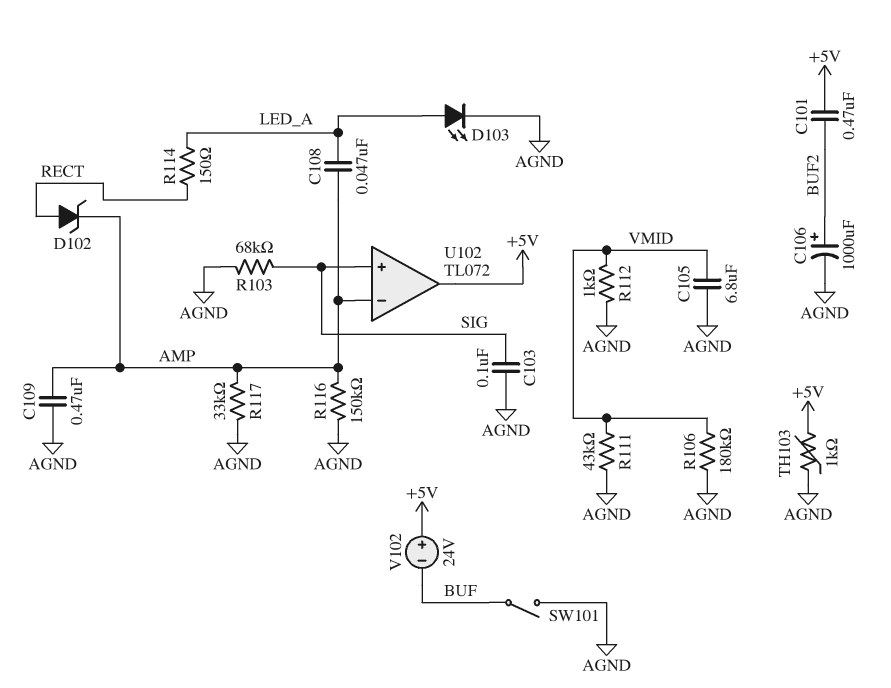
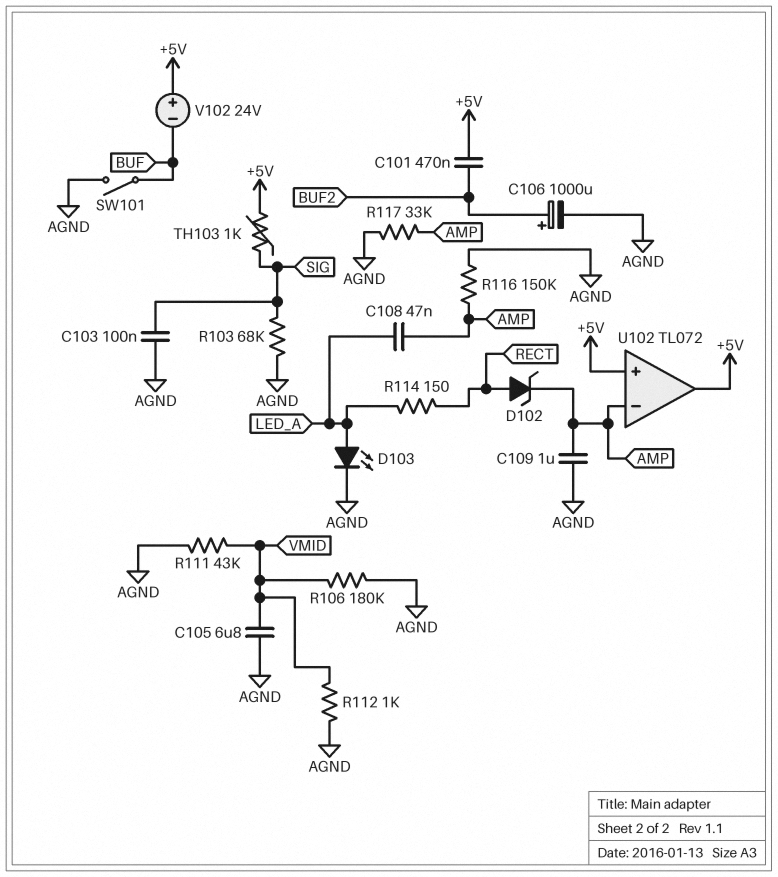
C109: 470nF (AGND, AMP) -> 1uF (AGND, AMP)
TH103: 1k (+5V, AGND) -> 1k (+5V, SIG)
U102 pin in+: SIG -> +5V

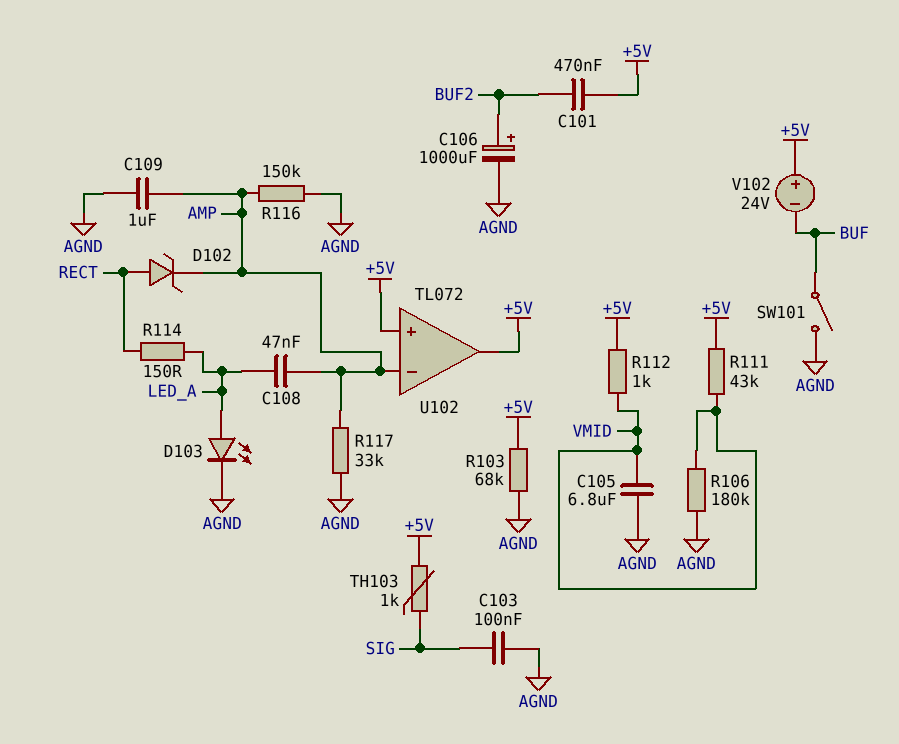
R103: 68k (AGND, SIG) -> 68k (+5V, AGND)
R111: 43k (AGND, VMID) -> 43k (+5V, VMID)
R112: 1k (AGND, VMID) -> 1k (+5V, VMID)

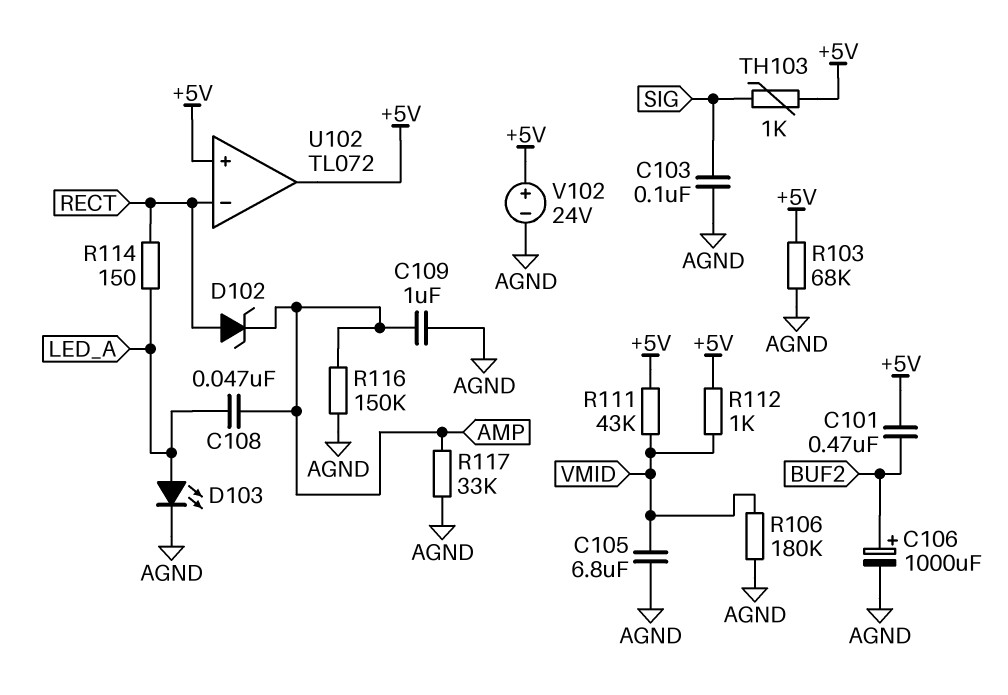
SW101: switch (AGND, BUF) -> none
U102 pin in-: AMP -> RECT
V102: 24V (plus +5V, minus BUF) -> 24V (plus +5V, minus AGND)

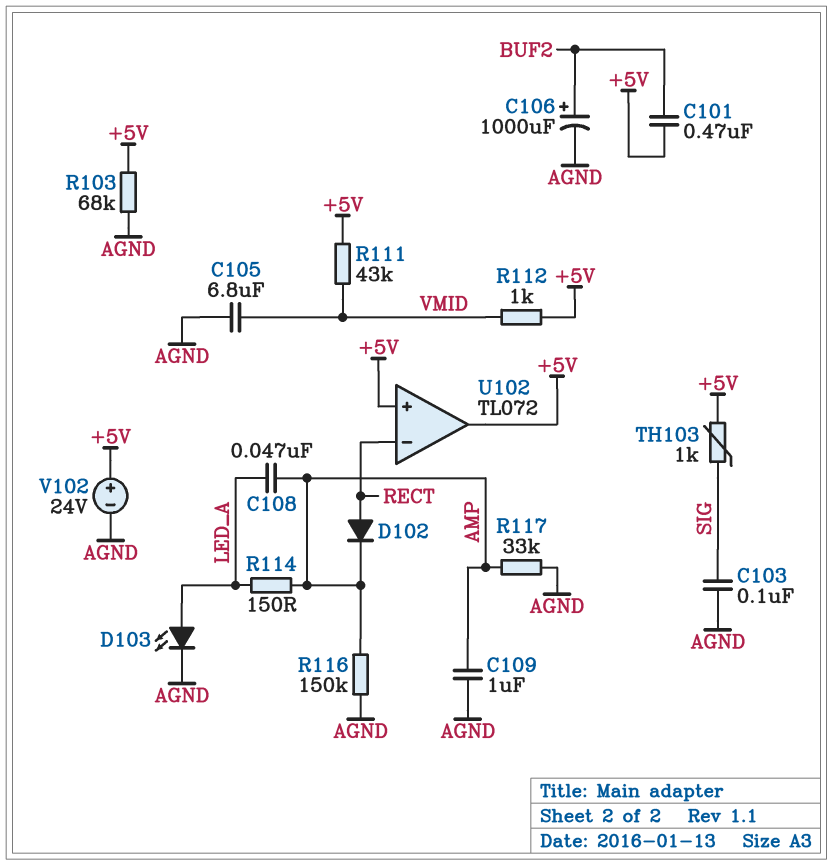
D102: zener (A RECT, K AMP) -> diode (A RECT, K AMP)
R106: 180k (AGND, VMID) -> none
R114: 150 (LED_A, RECT) -> 150 (AMP, LED_A)

